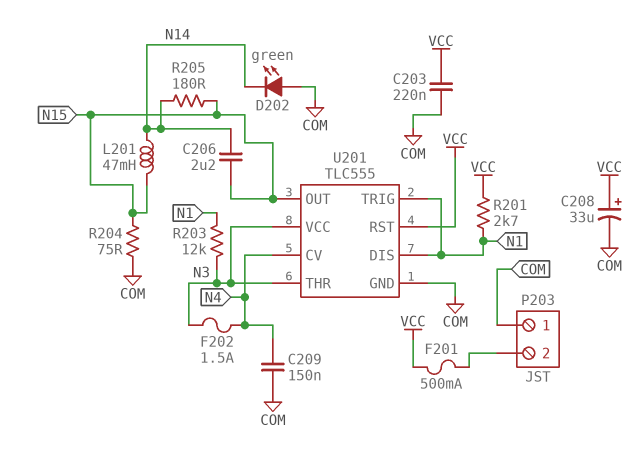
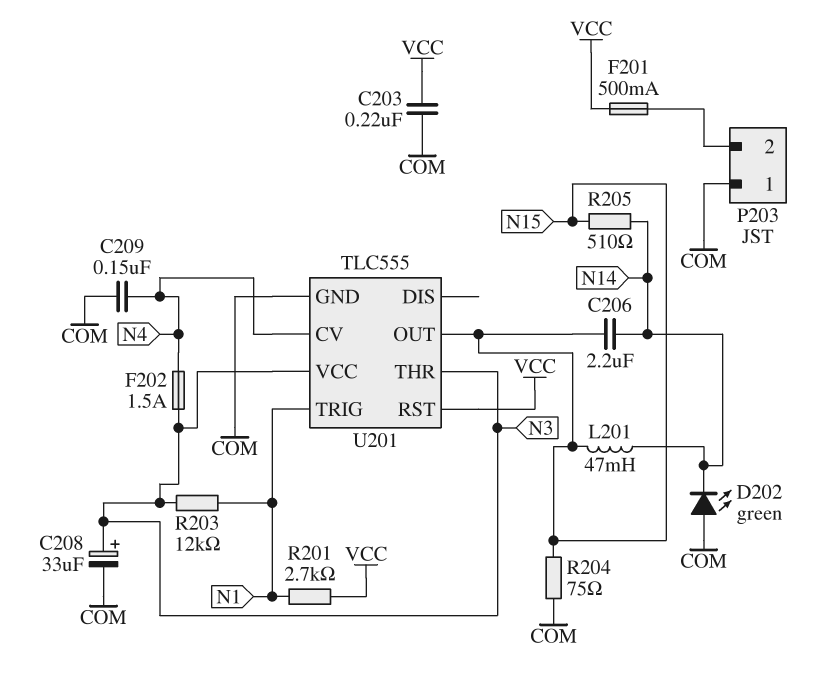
C208: 33uF (plus VCC, minus COM) -> 33uF (plus N3, minus COM)
R205: 180 (N14, N15) -> 510 (N14, N15)
U201 pin DIS: N1 -> none

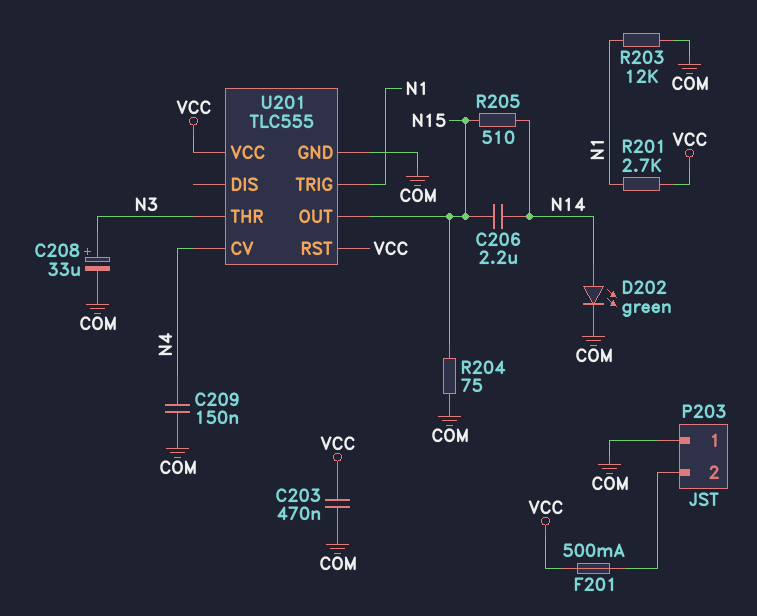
C203: 220nF (COM, VCC) -> 470nF (COM, VCC)
D202: LED green (A COM, K N14) -> LED green (A N14, K COM)
F202: 1.5A (N3, N4) -> none
L201: 47mH (N14, N15) -> none
R203: 12k (N1, N3) -> 12k (COM, N1)
U201 pin VCC: N3 -> VCC

